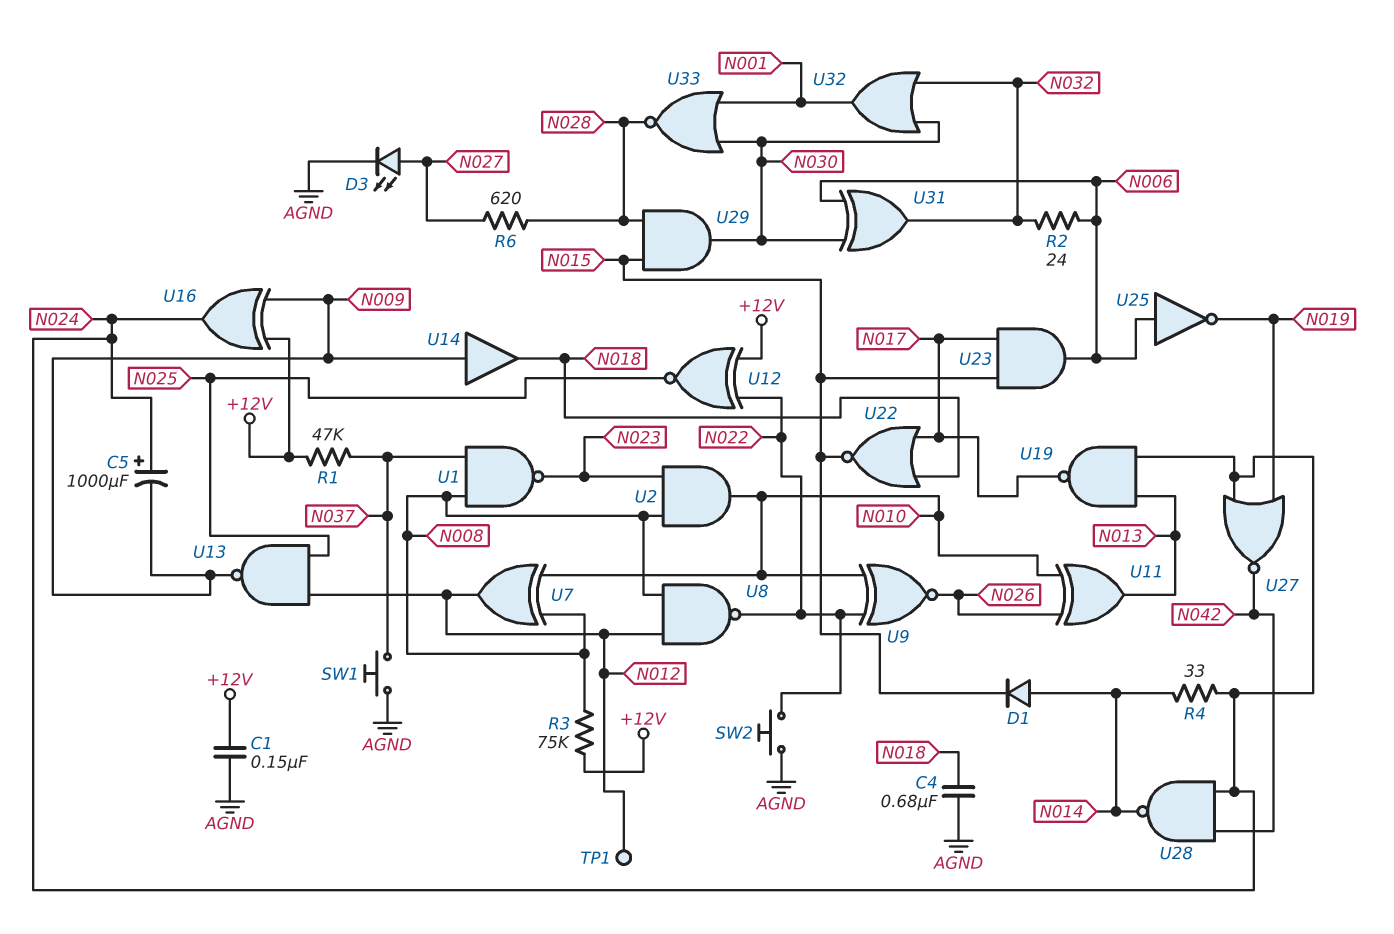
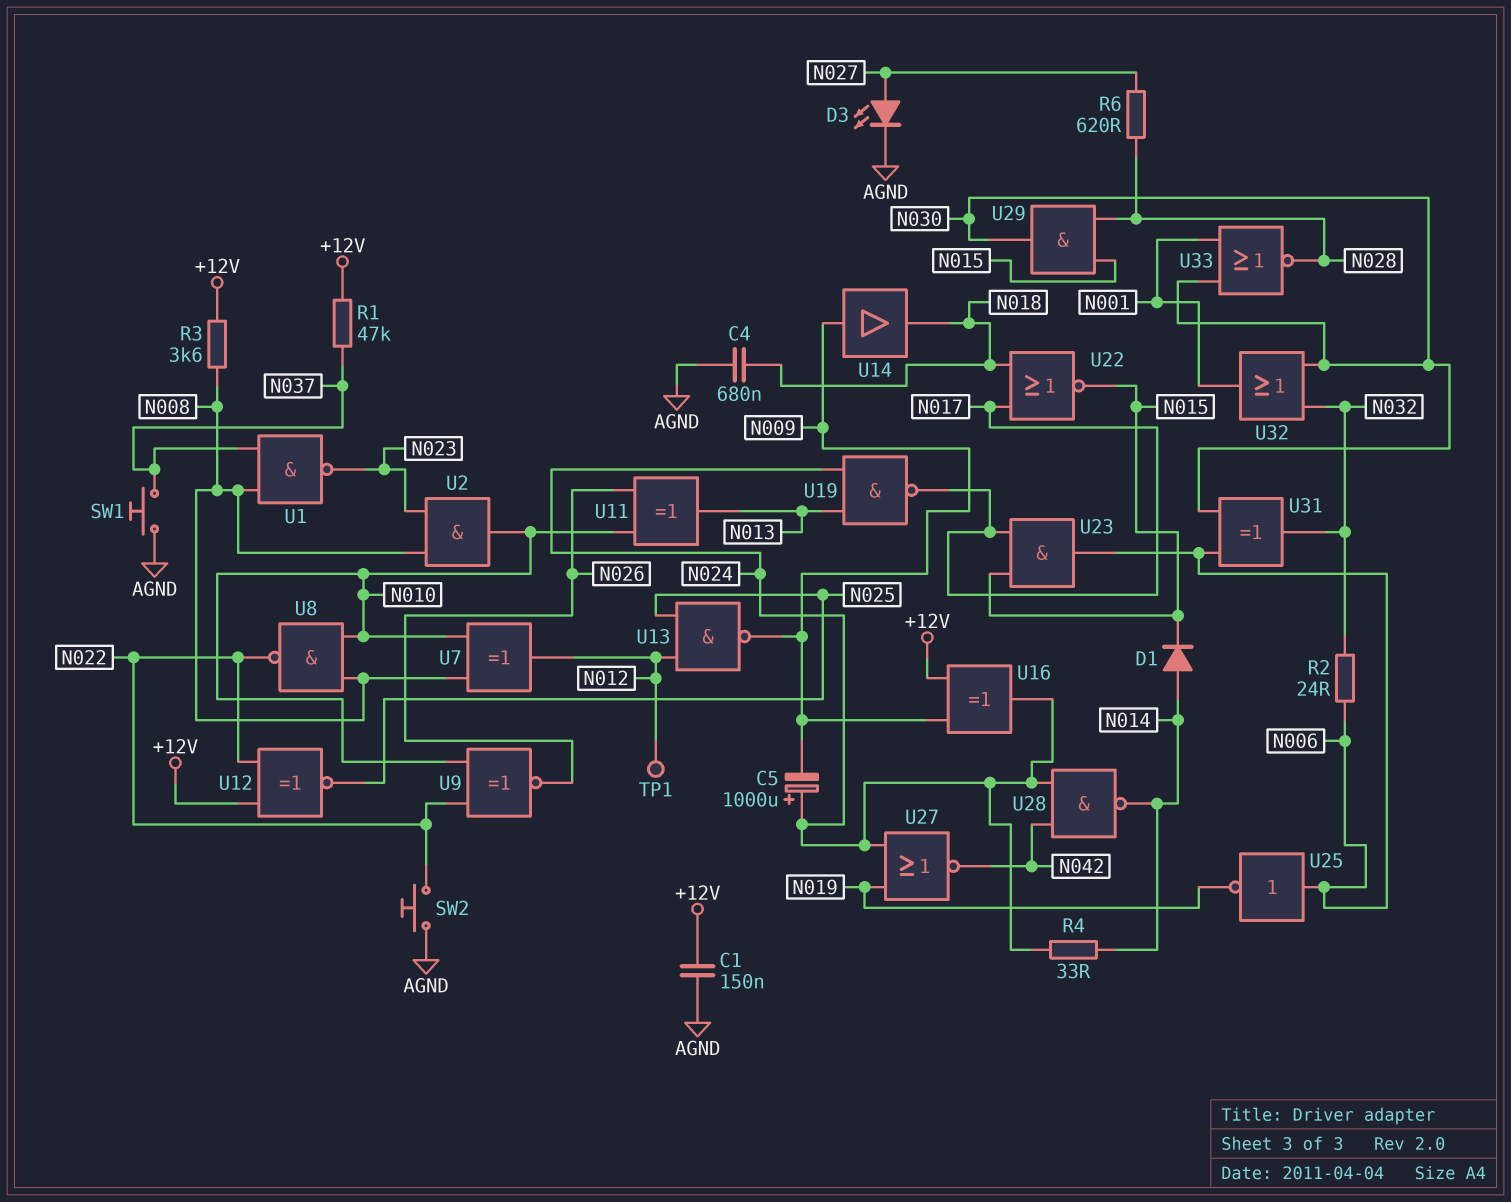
R3: 75k (+12V, N008) -> 3.6k (+12V, N008)
U8: NAND (in N008, in N012, out N022) -> NAND (in N008, in N010, out N022)

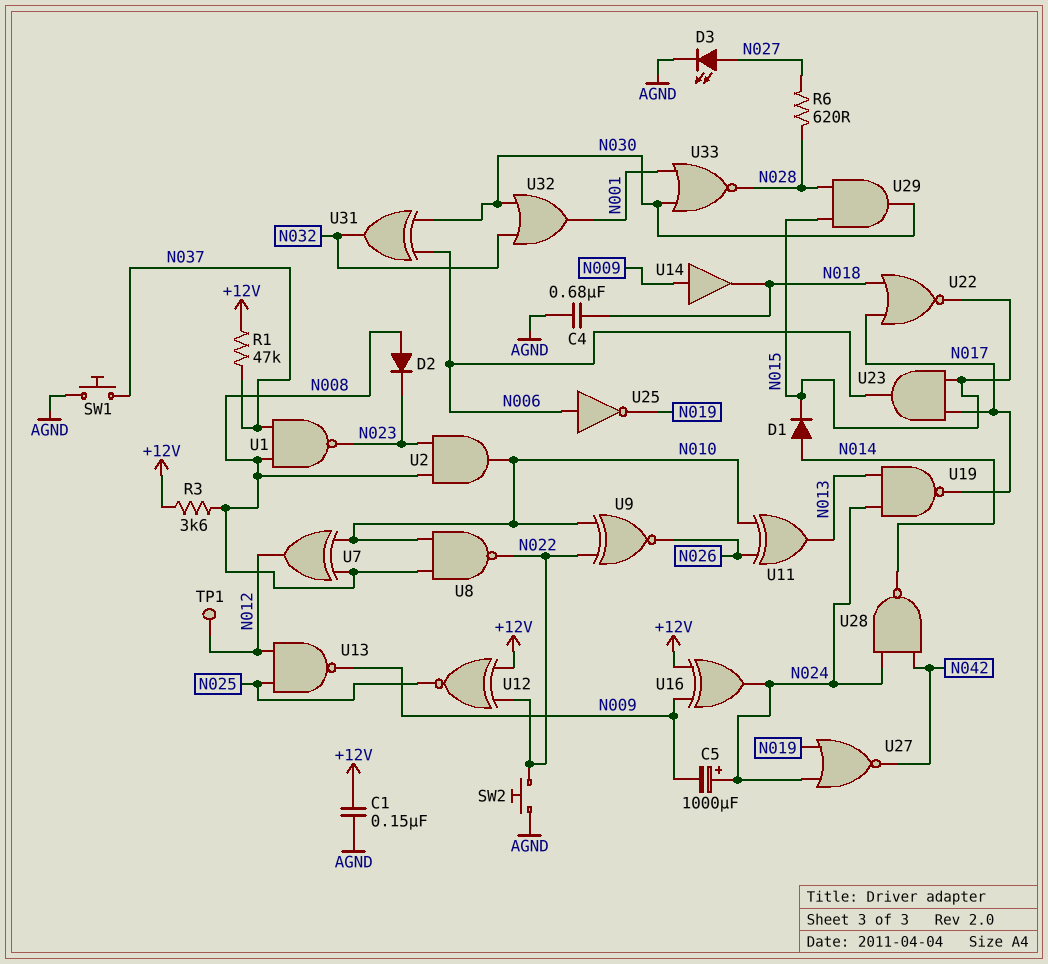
D2: none -> diode (A N008, K N023)
R2: 24 (N006, N032) -> none
R4: 33 (N014, N024) -> none

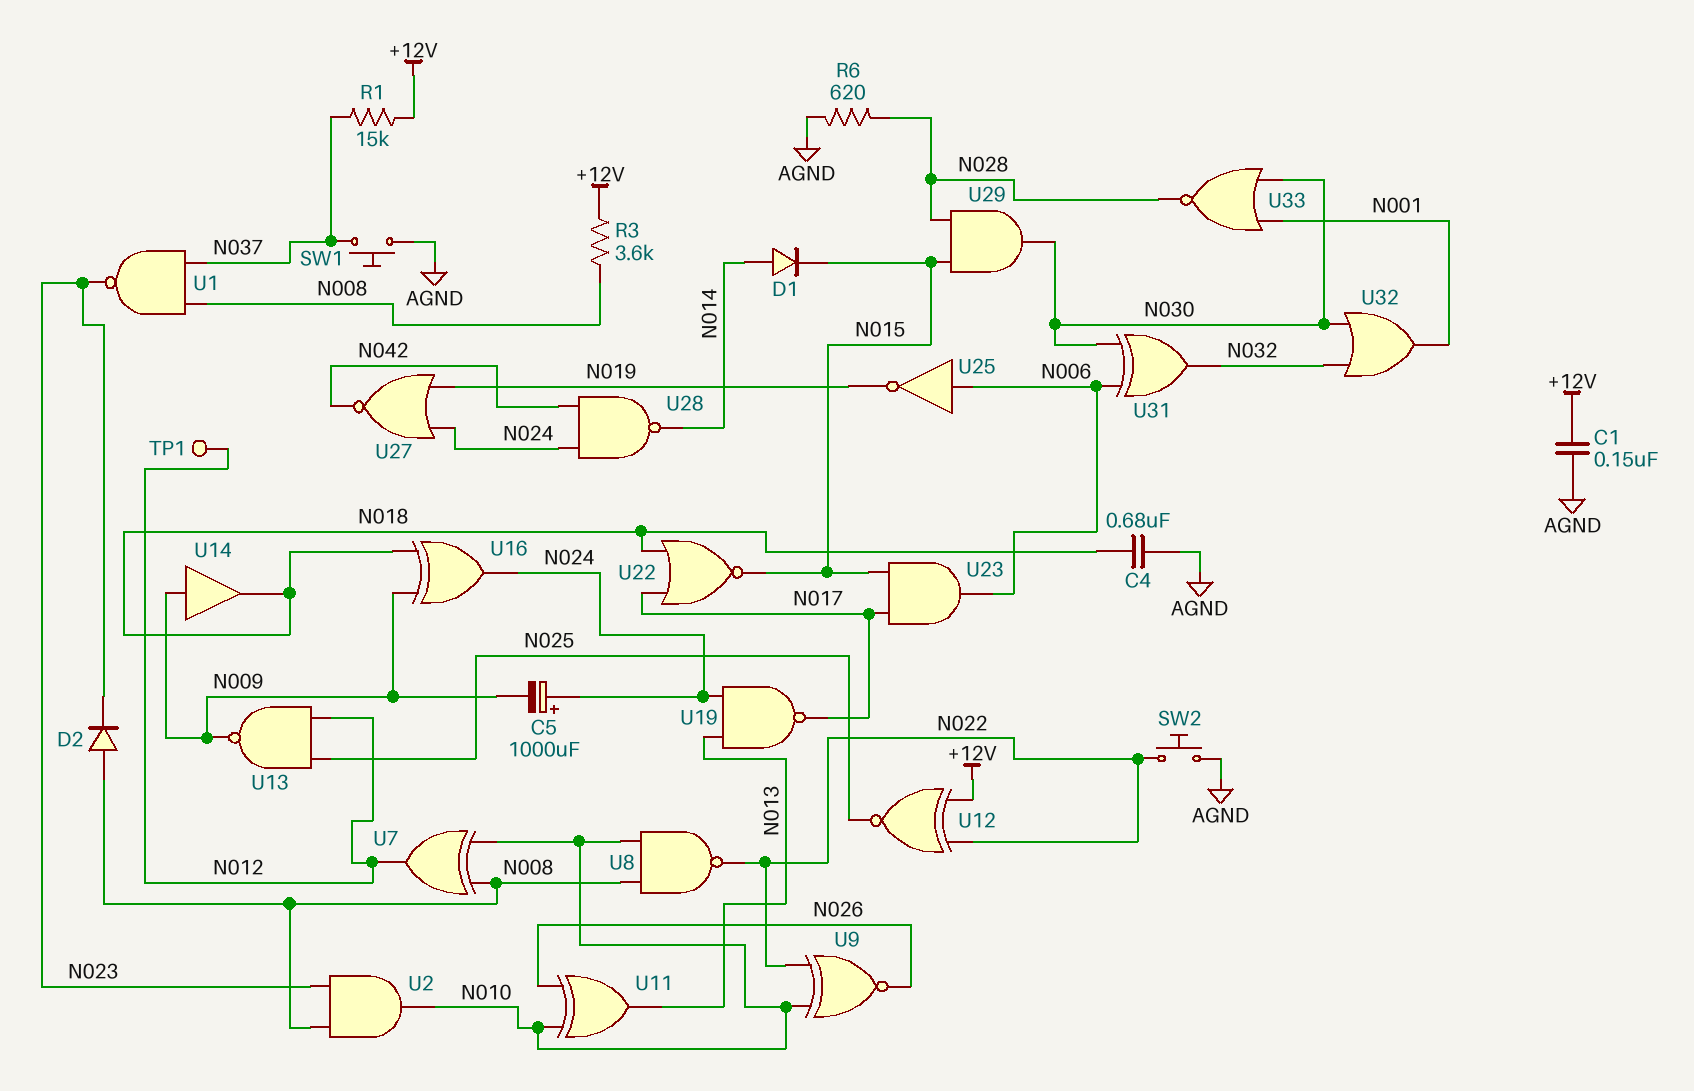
D3: LED (A N027, K AGND) -> none
R1: 47k (+12V, N037) -> 15k (+12V, N037)
R6: 620 (N027, N028) -> 620 (AGND, N028)
U16: XOR (in +12V, in N009, out N024) -> XOR (in N009, in N018, out N024)

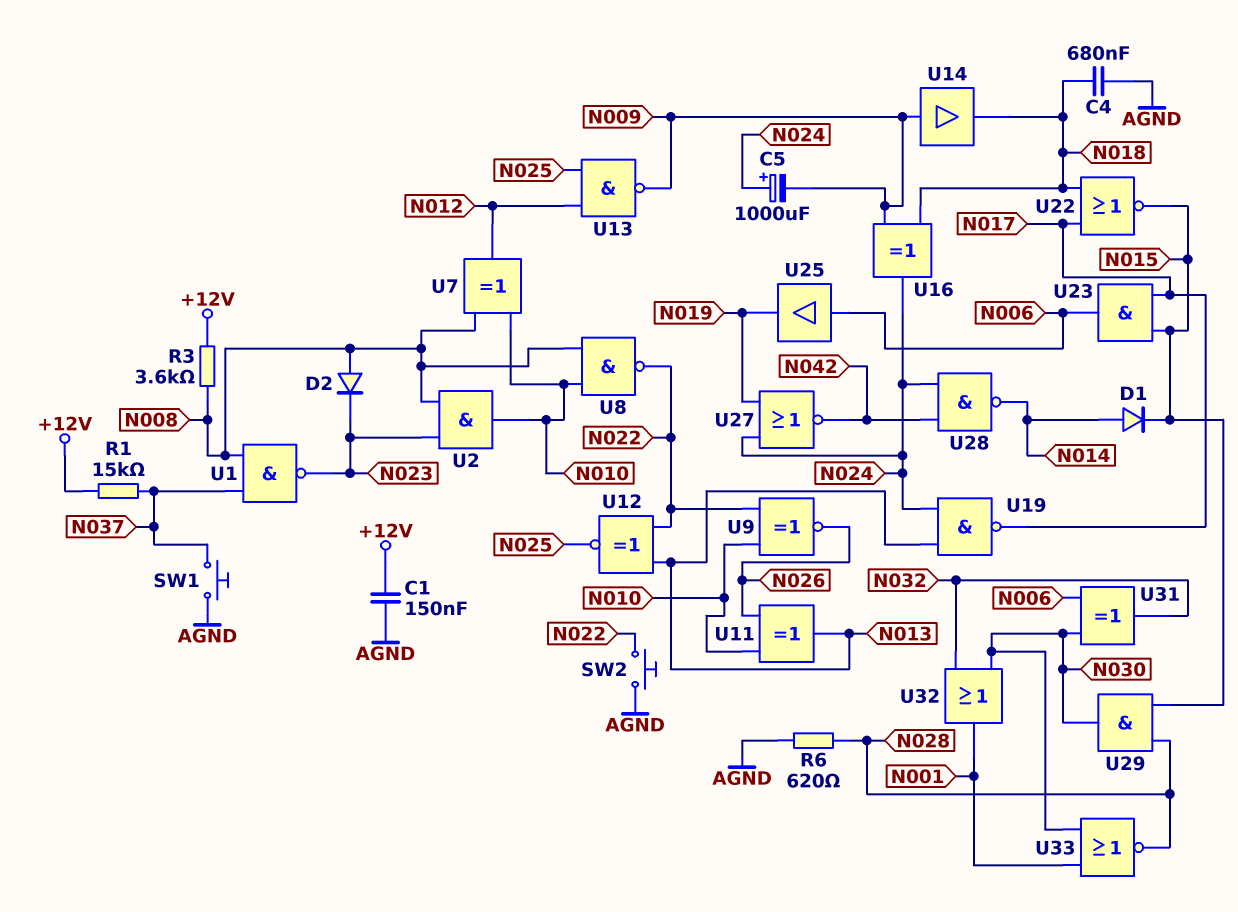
TP1: test point (N012) -> none
U12: XNOR (in +12V, in N022, out N025) -> XNOR (in N013, in N022, out N025)
U25: NOT (in N006, out N019) -> buffer (in N006, out N019)

